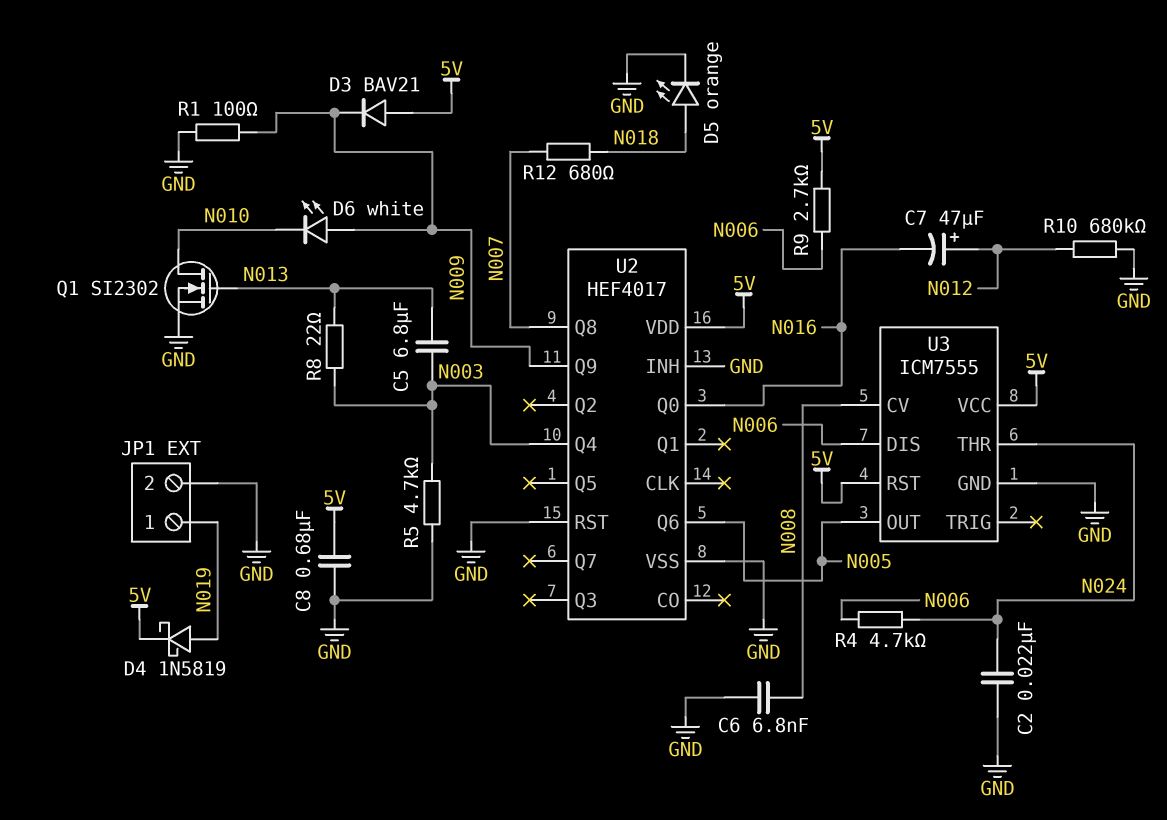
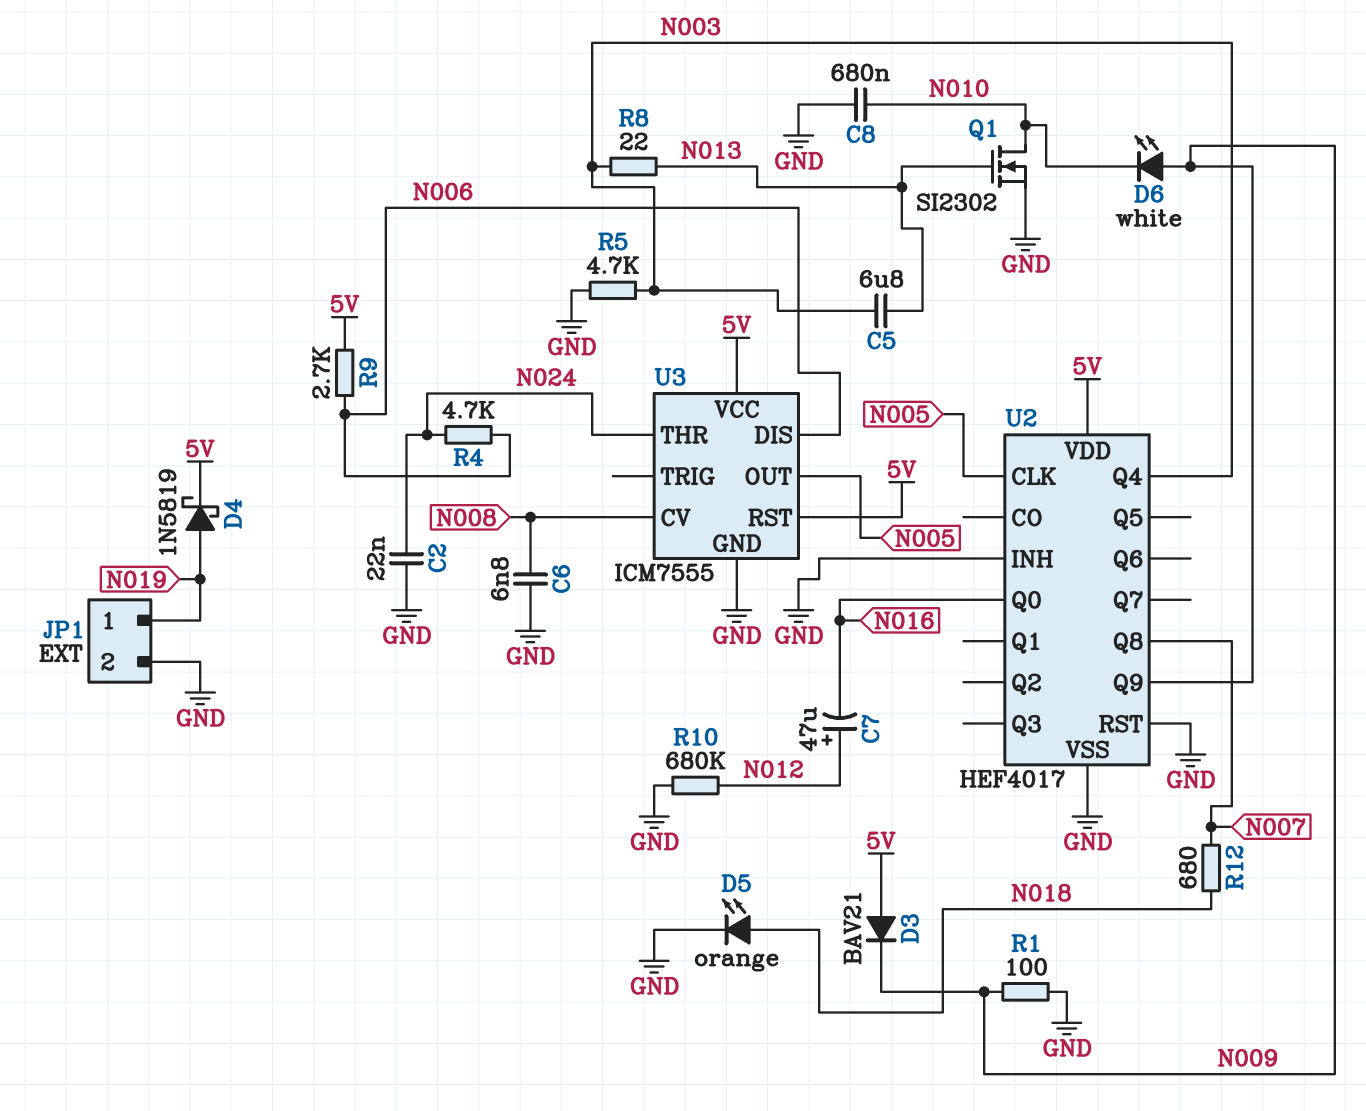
C8: 680nF (5V, GND) -> 680nF (GND, N010)
U2 pin CLK: none -> N005
U2 pin Q6: N005 -> none

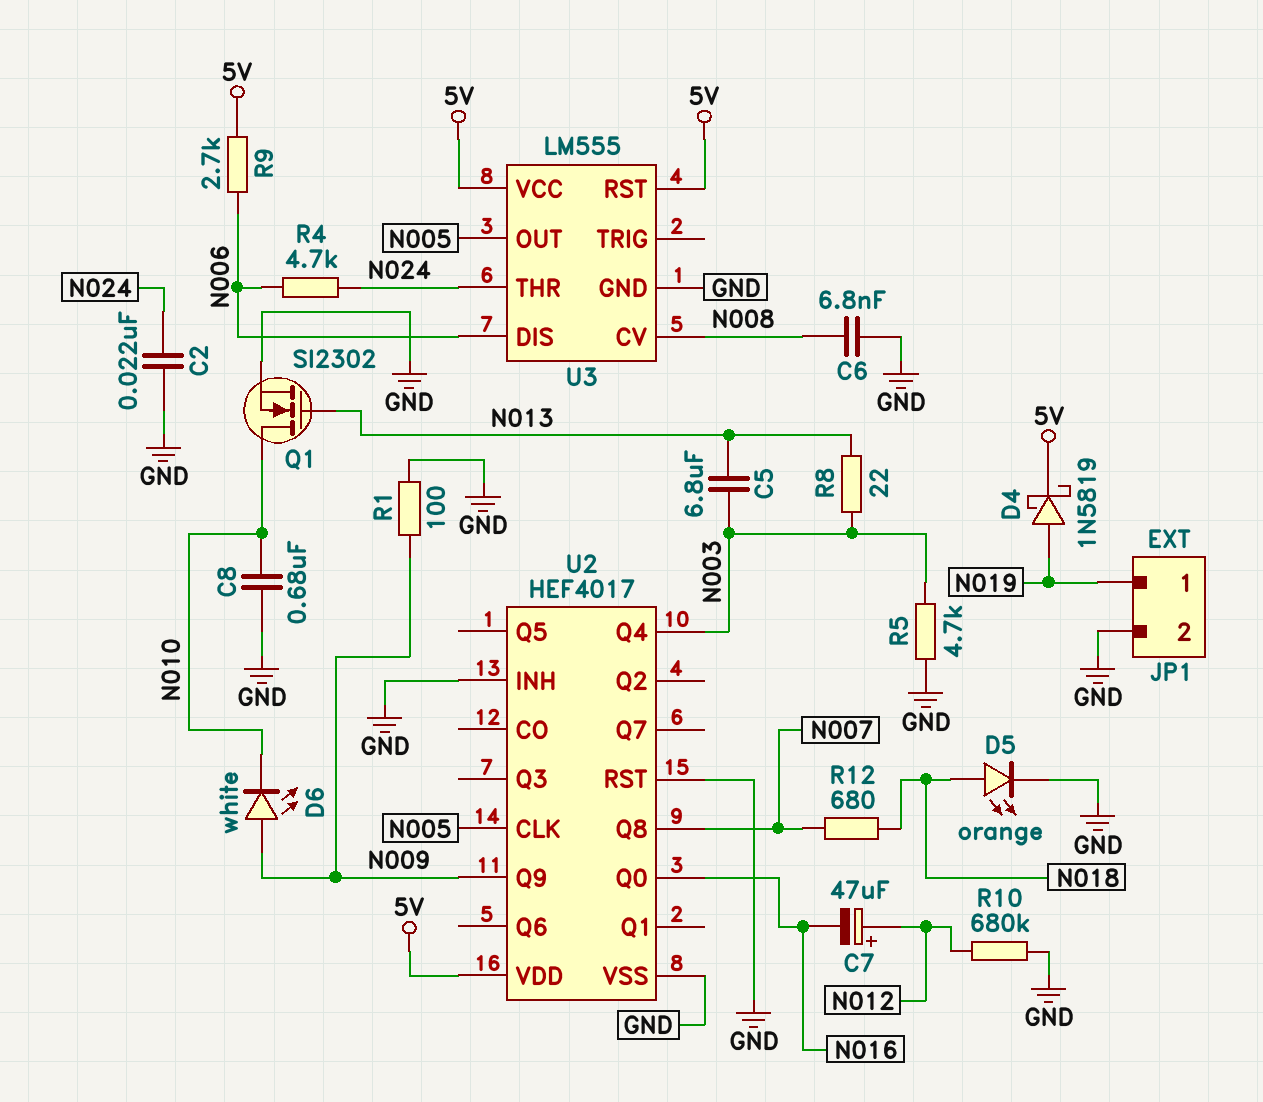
D3: diode BAV21 (A 5V, K N009) -> none
U3: ICM7555 -> LM555

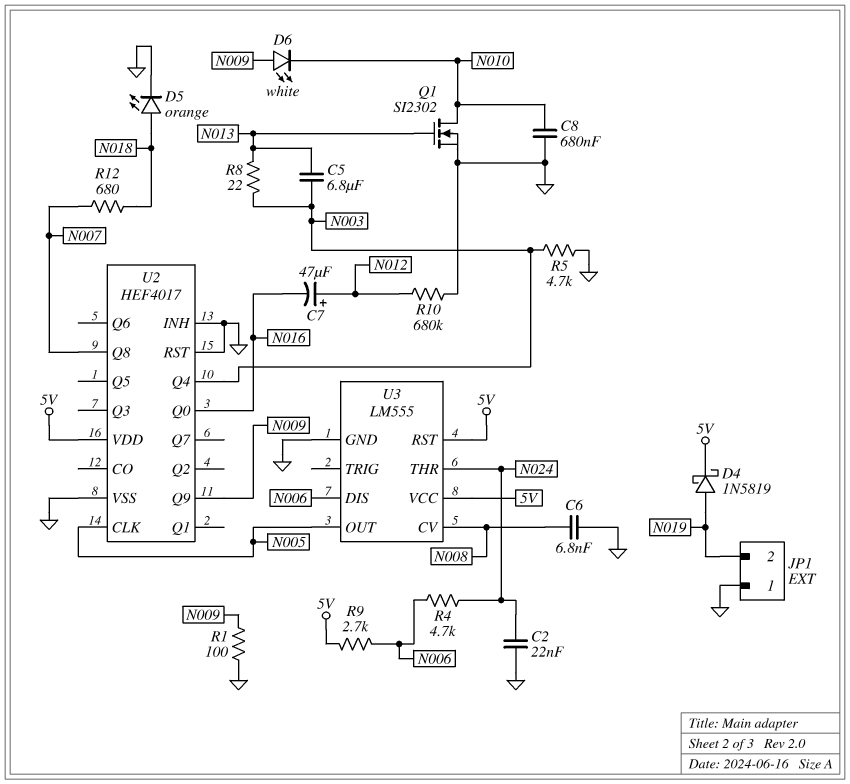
JP1 pin 1: N019 -> GND
JP1 pin 2: GND -> N019

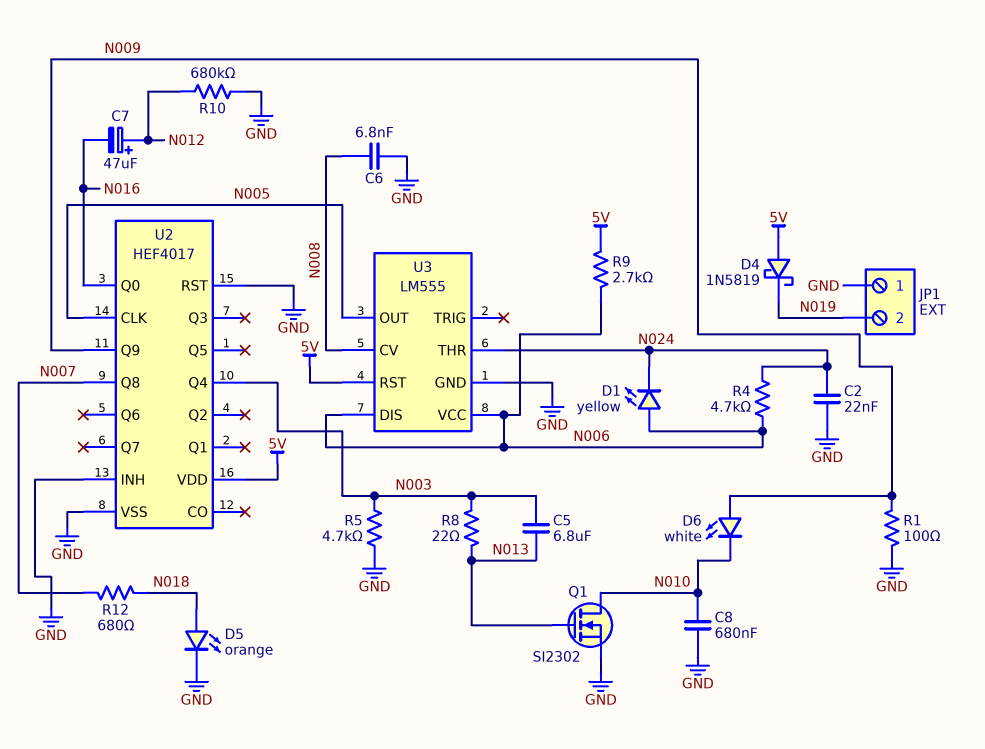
D1: none -> LED yellow (A N006, K N024)
D4: schottky 1N5819 (A N019, K 5V) -> schottky 1N5819 (A 5V, K N019)
U3 pin VCC: 5V -> N006

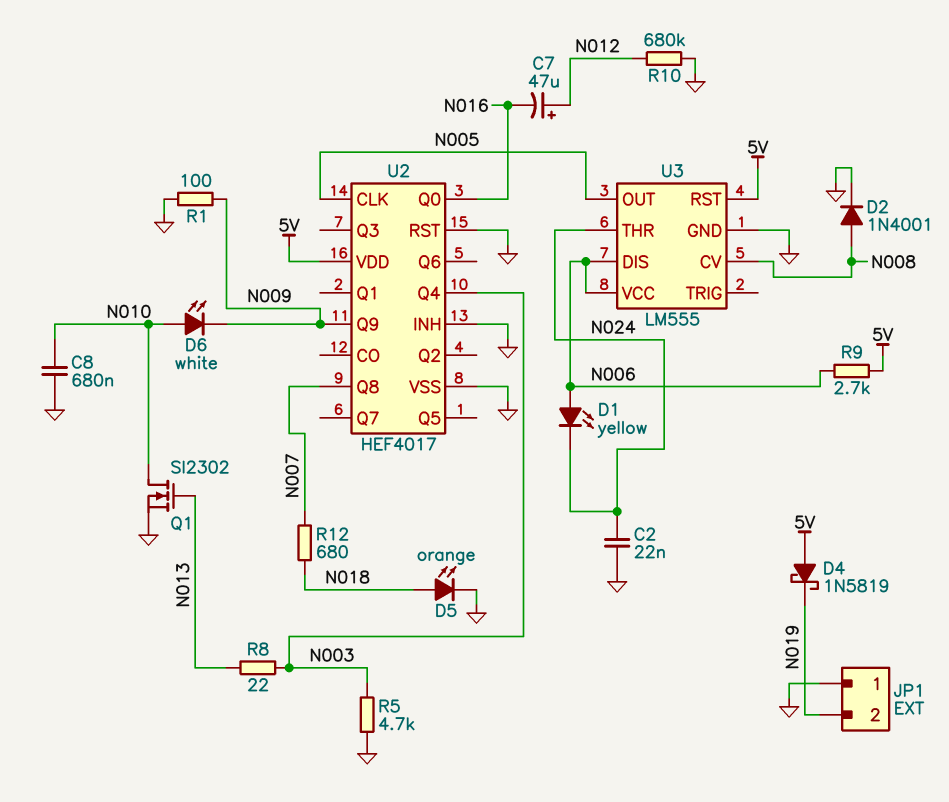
C5: 6.8uF (N003, N013) -> none
C6: 6.8nF (GND, N008) -> none
D2: none -> diode 1N4001 (A N008, K GND)
D6: LED white (A N009, K N010) -> LED white (A N010, K N009)
R4: 4.7k (N006, N024) -> none

